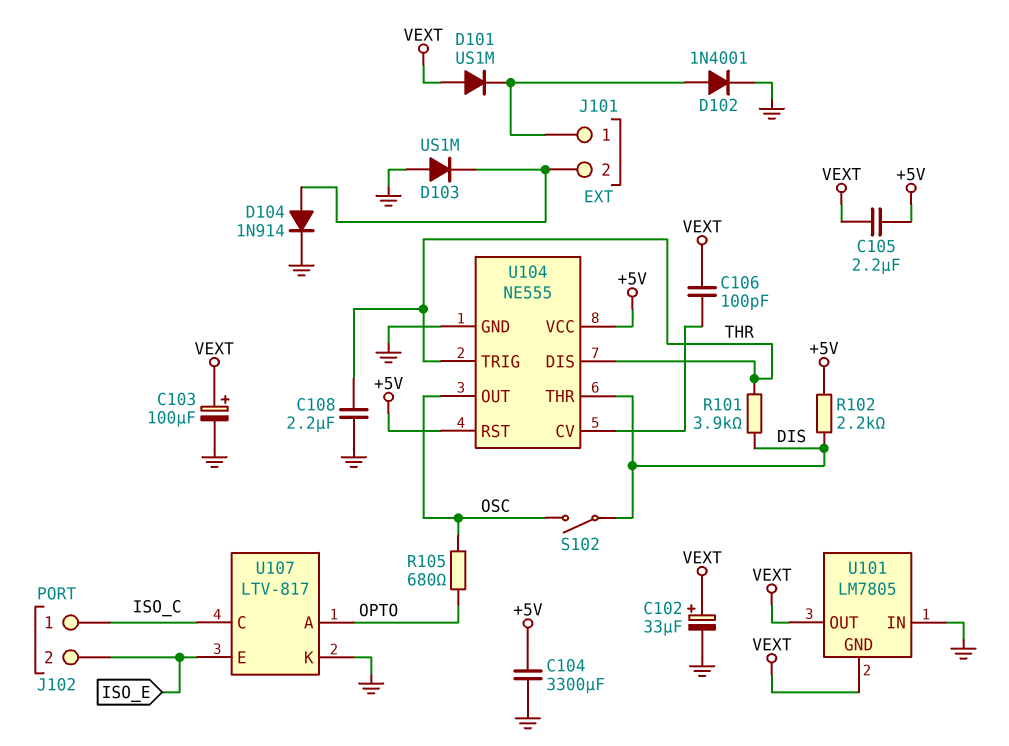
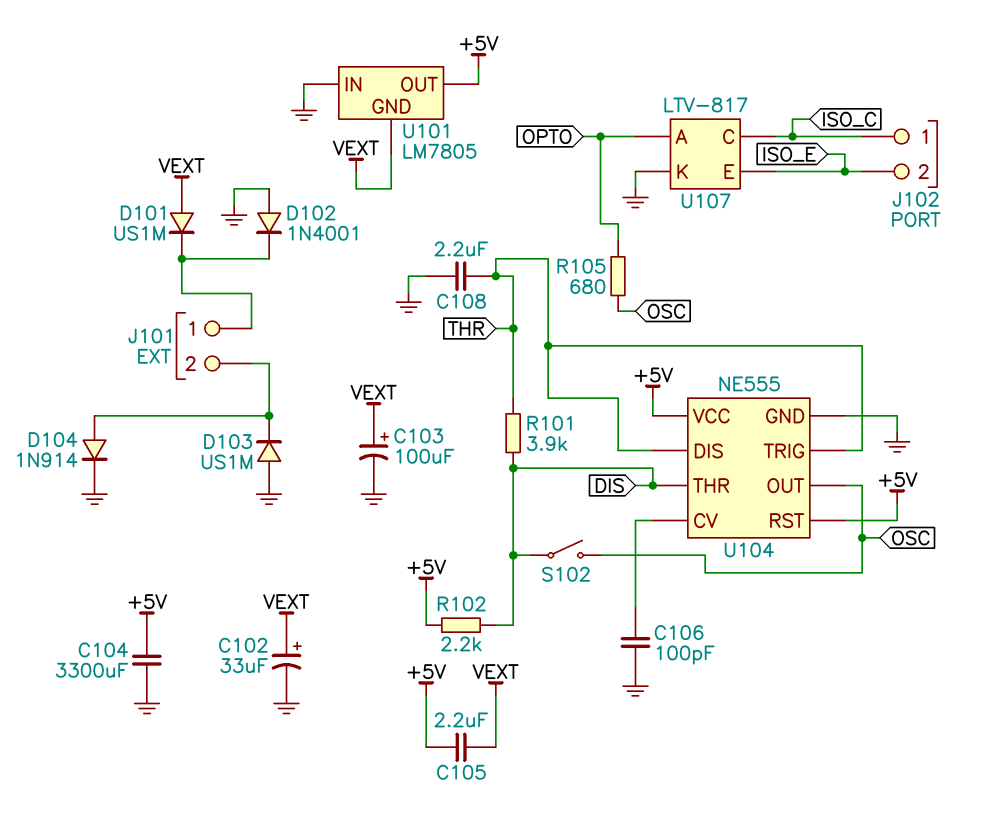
C106: 100pF (U104/CV, VEXT) -> 100pF (GND, U104/CV)
D102: diode 1N4001 (A J101/1, K GND) -> diode 1N4001 (A GND, K J101/1)
U101 pin OUT: VEXT -> +5V

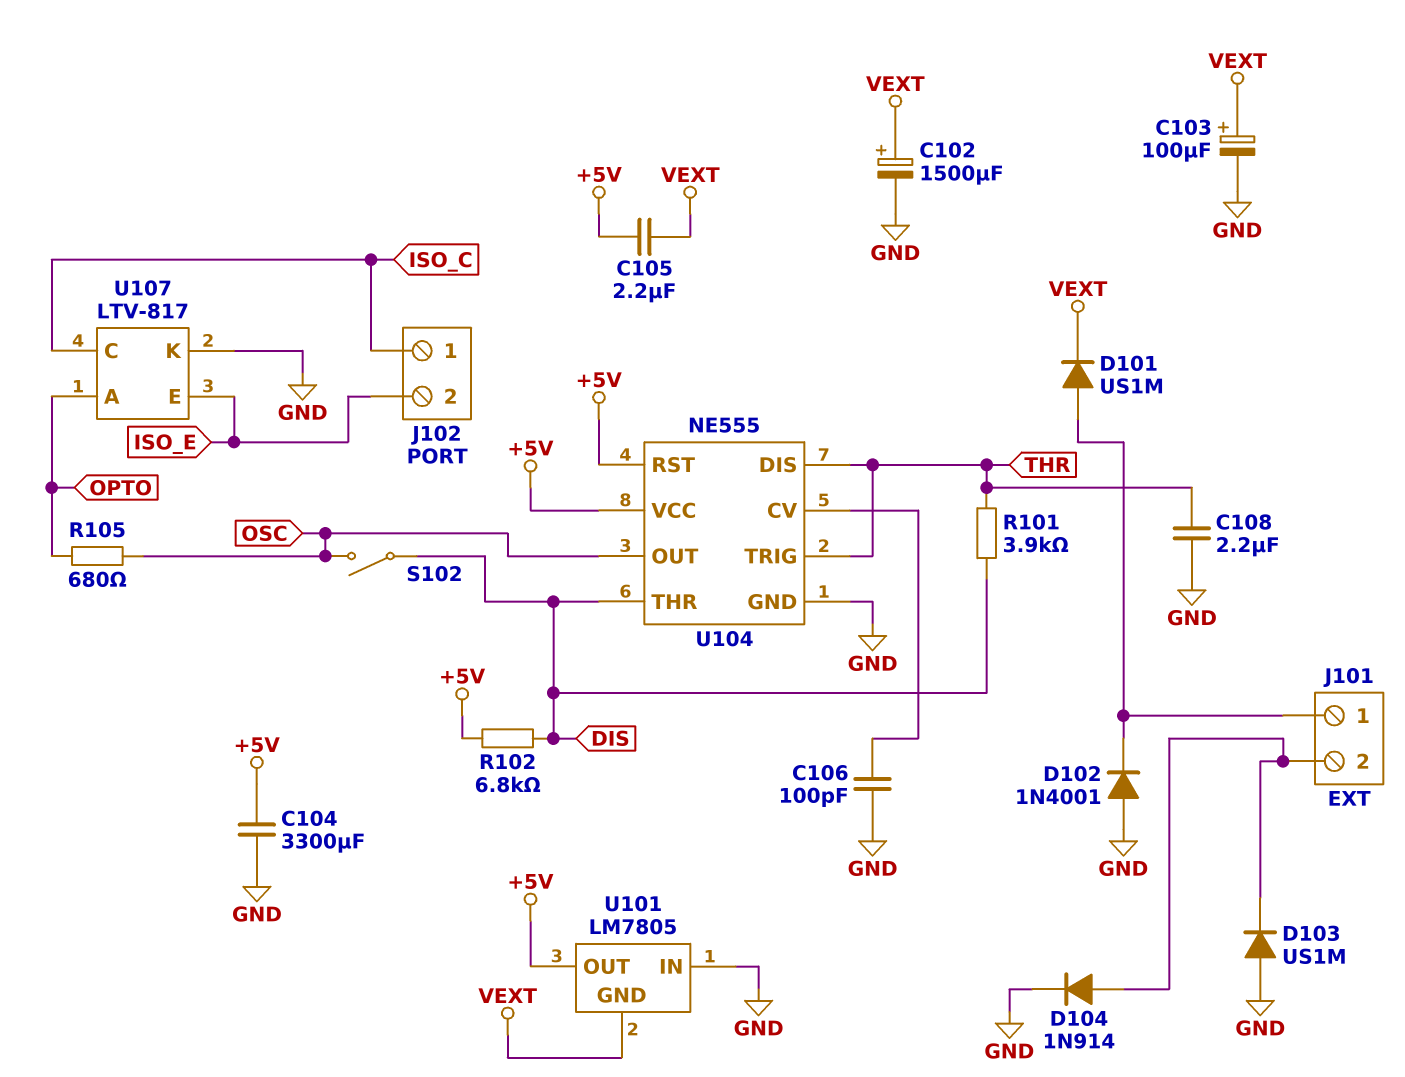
C102: 33uF (plus VEXT, minus GND) -> 1500uF (plus VEXT, minus GND)
D101: diode US1M (A VEXT, K J101/1) -> diode US1M (A J101/1, K VEXT)
R102: 2.2k (+5V, DIS) -> 6.8k (+5V, DIS)

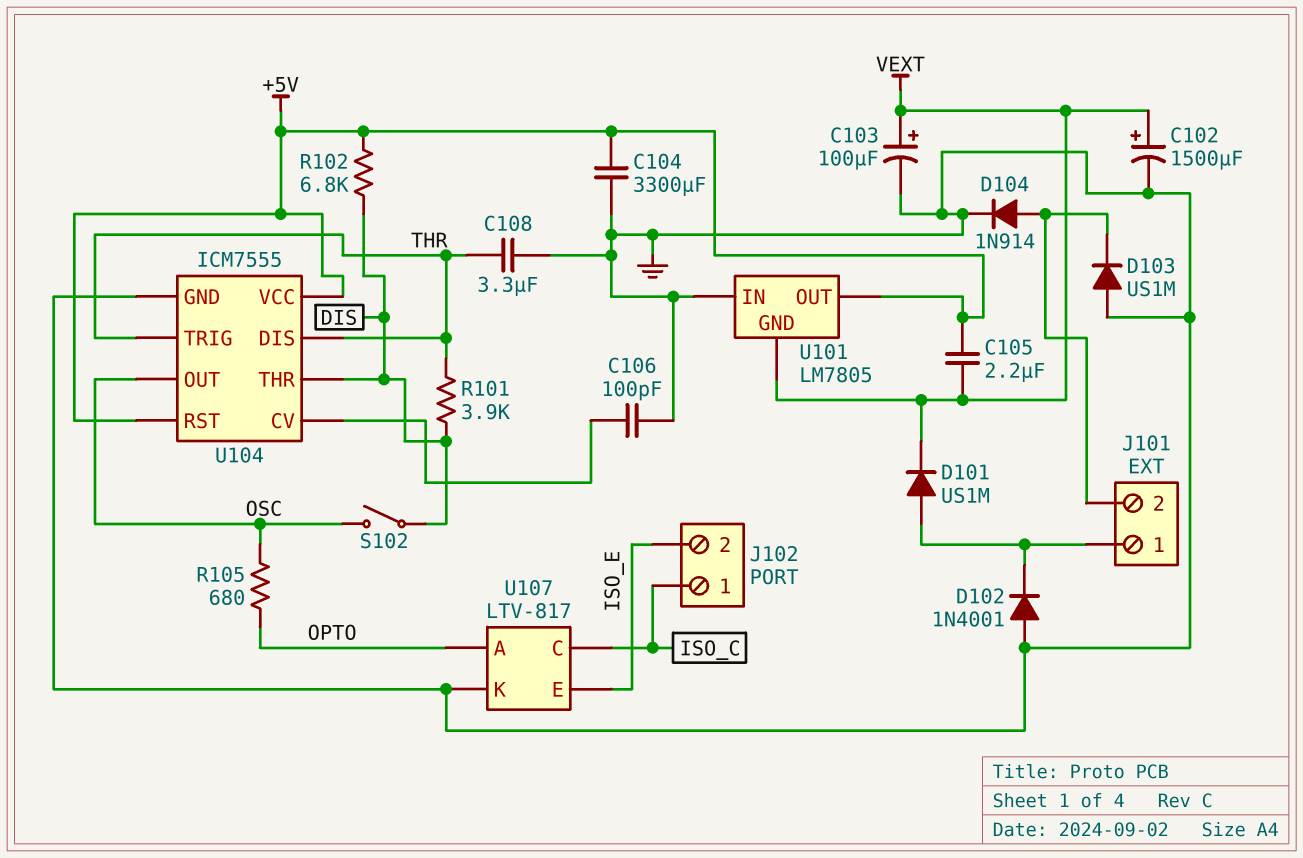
C108: 2.2uF (GND, THR) -> 3.3uF (GND, THR)
U104: NE555 -> ICM7555

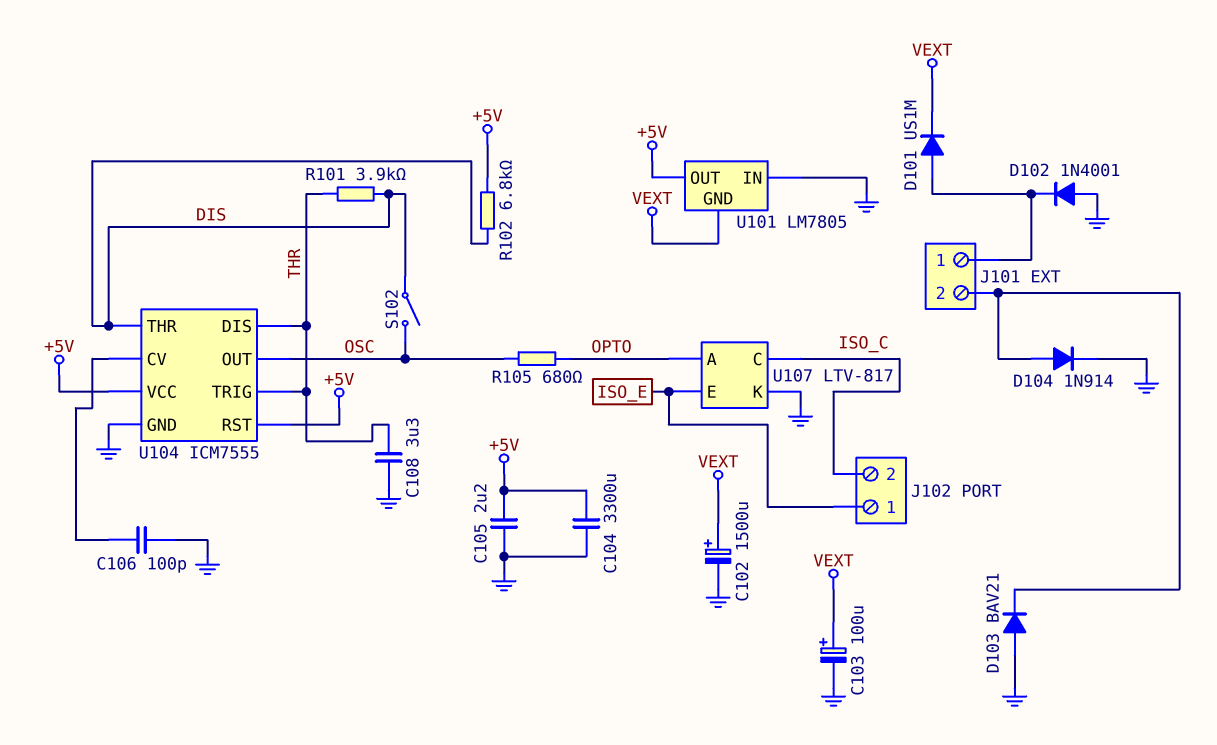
C105: 2.2uF (+5V, VEXT) -> 2.2uF (+5V, GND)
D103: diode US1M (A GND, K J101/2) -> diode BAV21 (A GND, K J101/2)
J102 pin 1: ISO_C -> ISO_E
J102 pin 2: ISO_E -> ISO_C

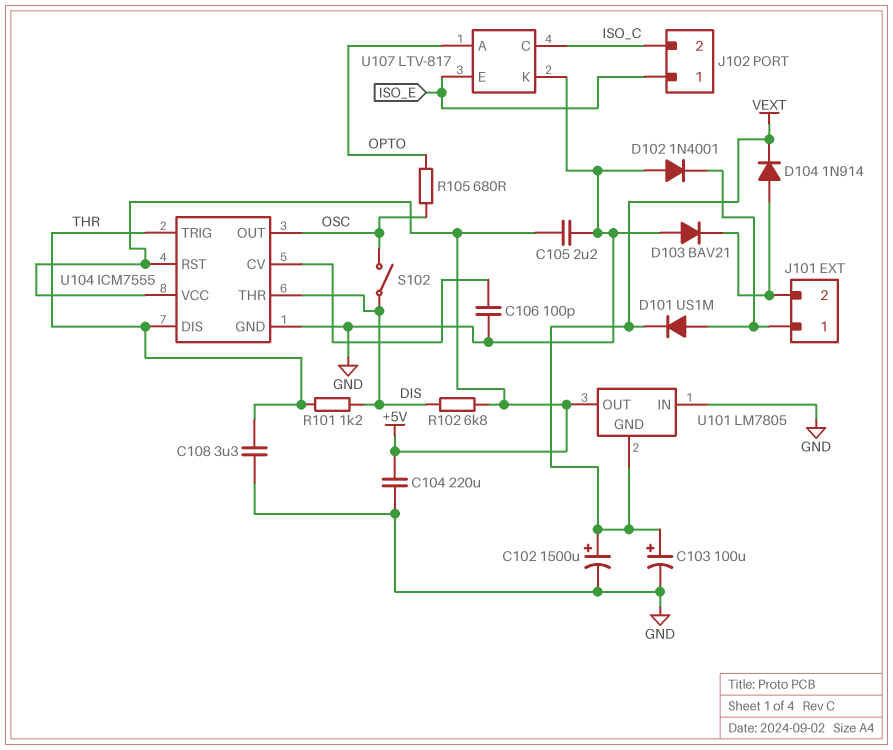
C104: 3300uF (+5V, GND) -> 220uF (+5V, GND)
D104: diode 1N914 (A J101/2, K GND) -> diode 1N914 (A J101/2, K VEXT)
R101: 3.9k (DIS, THR) -> 1.2k (DIS, THR)

